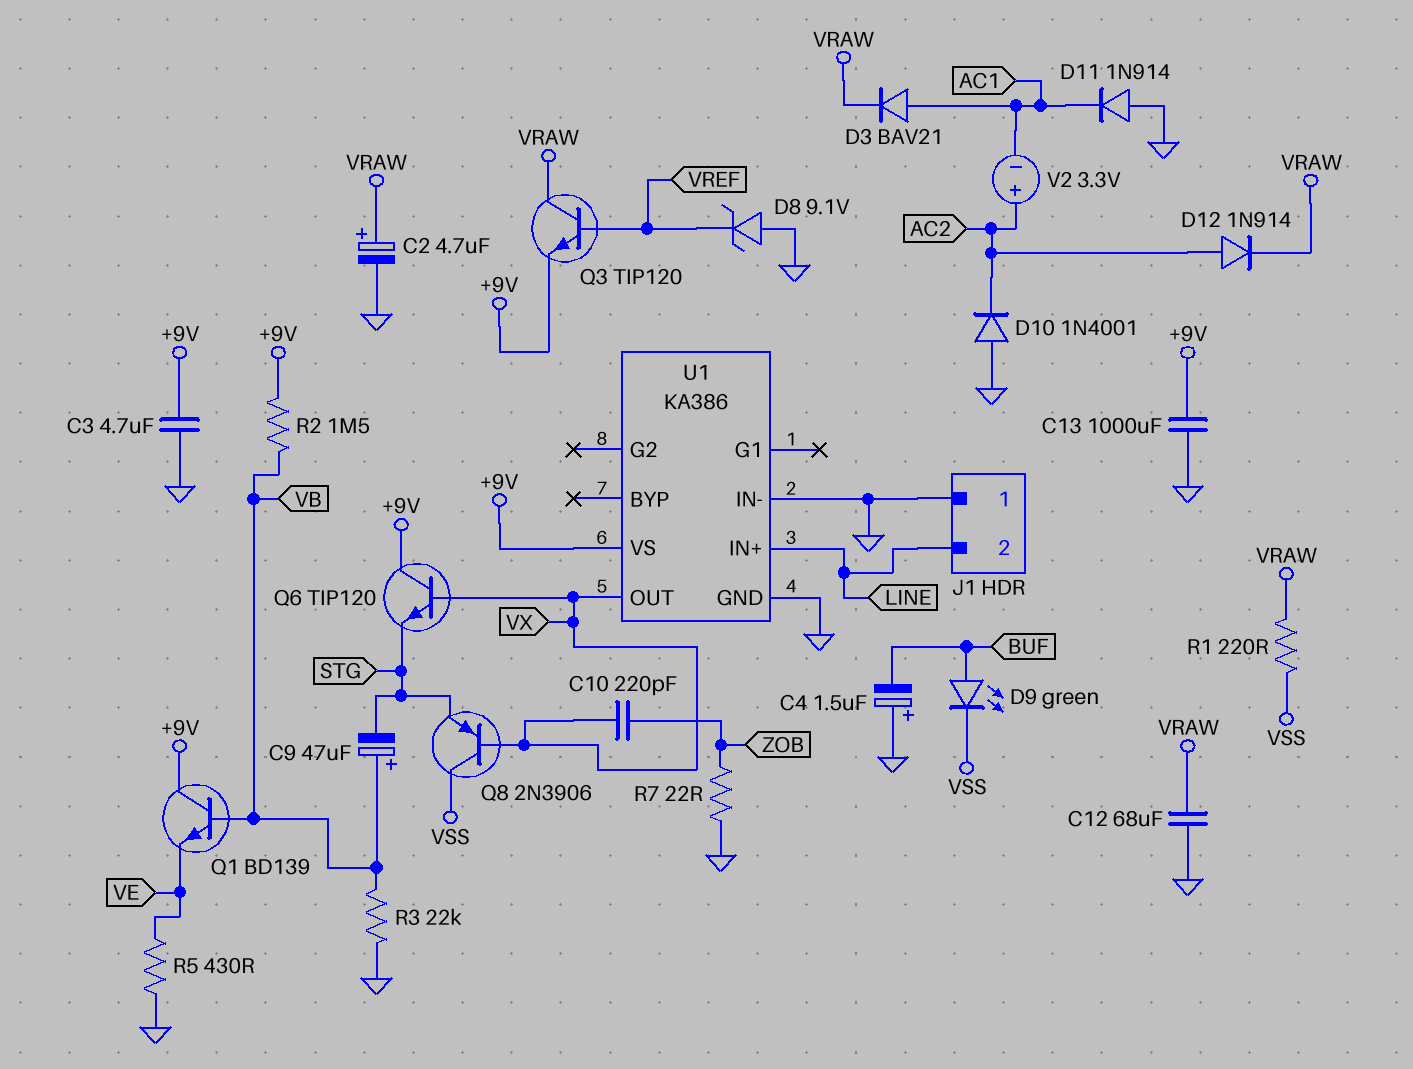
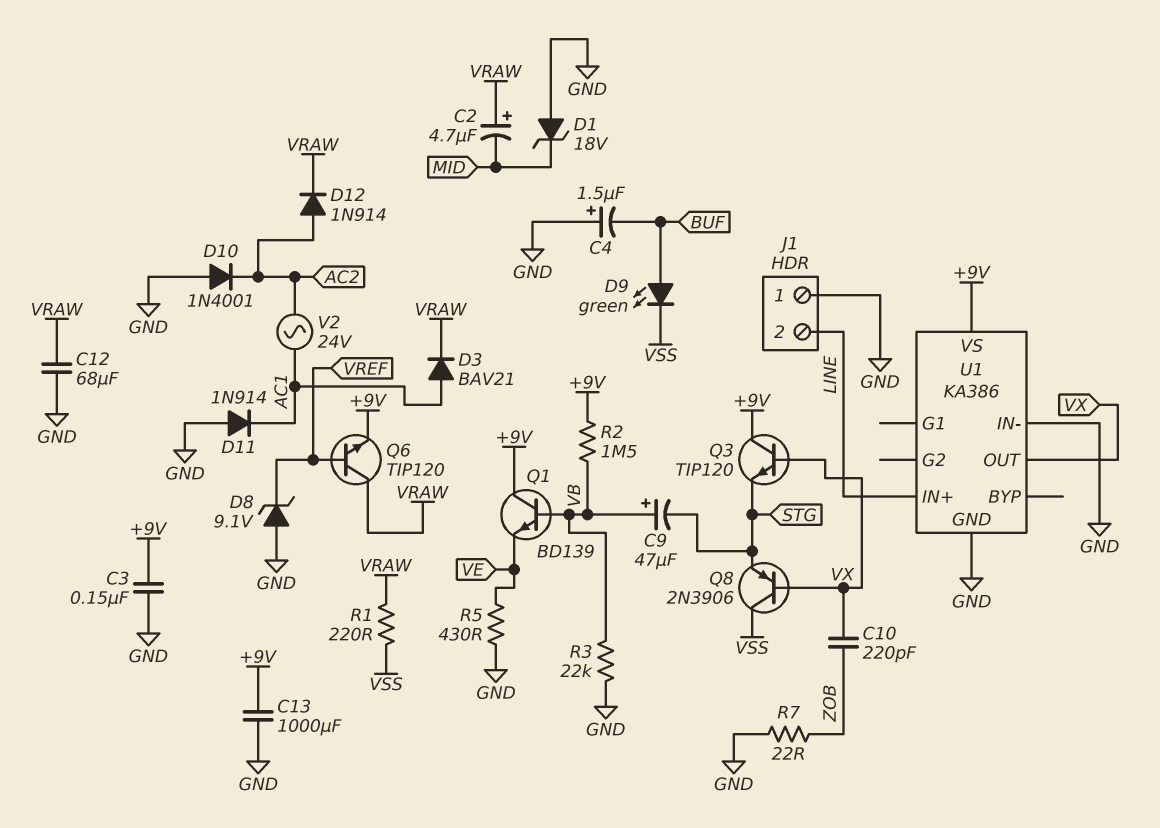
C2: 4.7uF (plus VRAW, minus GND) -> 4.7uF (plus VRAW, minus MID)
C3: 4.7uF (+9V, GND) -> 150nF (+9V, GND)
D1: none -> zener 18V (A GND, K MID)
Q3: NPN TIP120 (B VREF, C VRAW, E +9V) -> NPN TIP120 (B VX, C +9V, E STG)
Q6: NPN TIP120 (B VX, C +9V, E STG) -> NPN TIP120 (B VREF, C VRAW, E +9V)
V2: 3.3V (plus AC2, minus AC1) -> AC 24V (AC1, AC2)

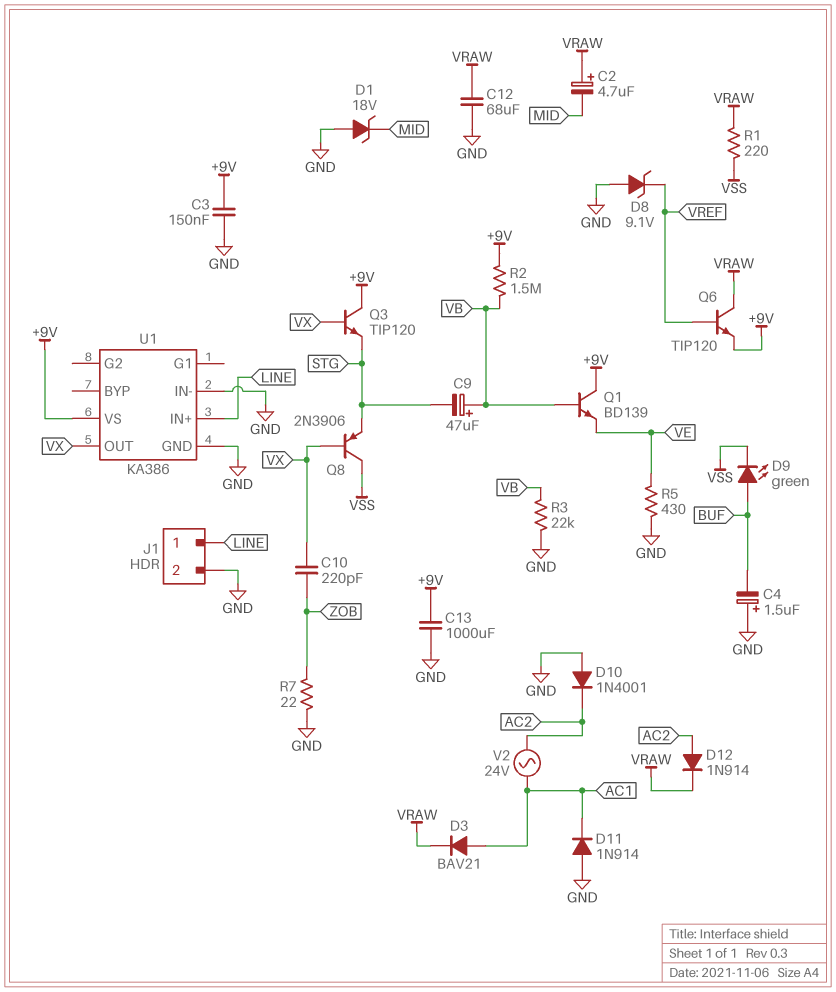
J1 pin 1: GND -> LINE
J1 pin 2: LINE -> GND

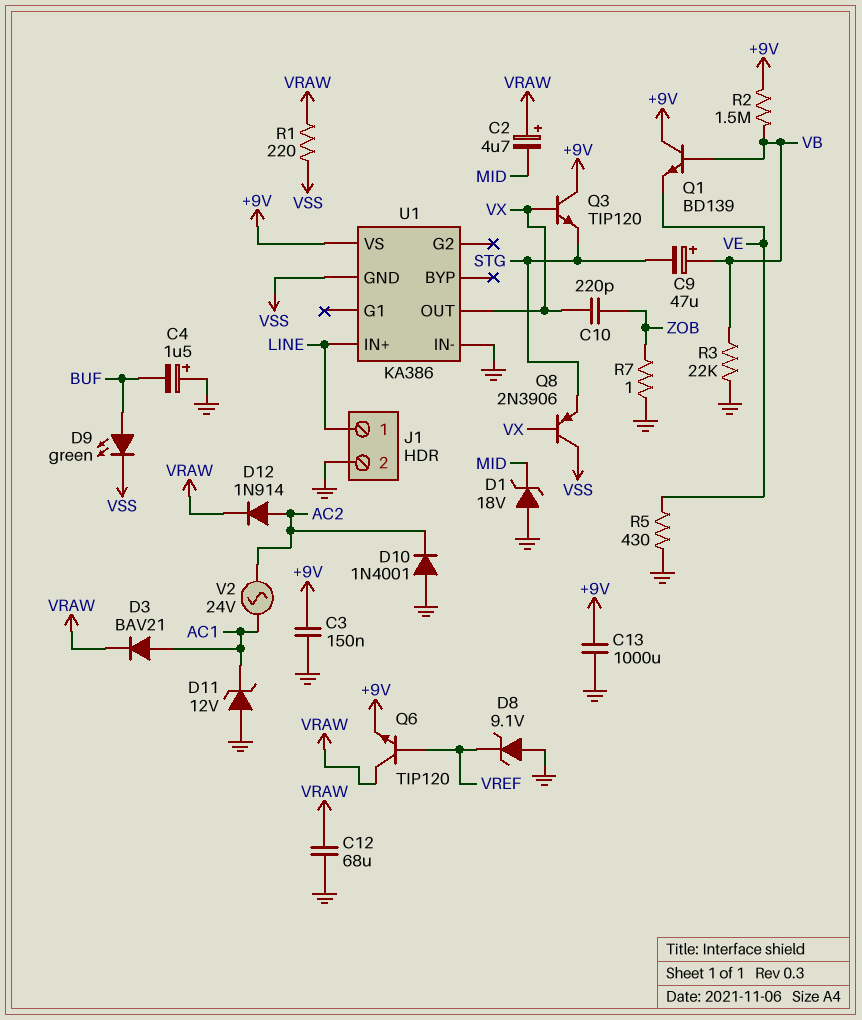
D11: diode 1N914 (A GND, K AC1) -> zener 12V (A GND, K AC1)
R7: 22 (GND, ZOB) -> 1 (GND, ZOB)
U1 pin GND: GND -> VSS

